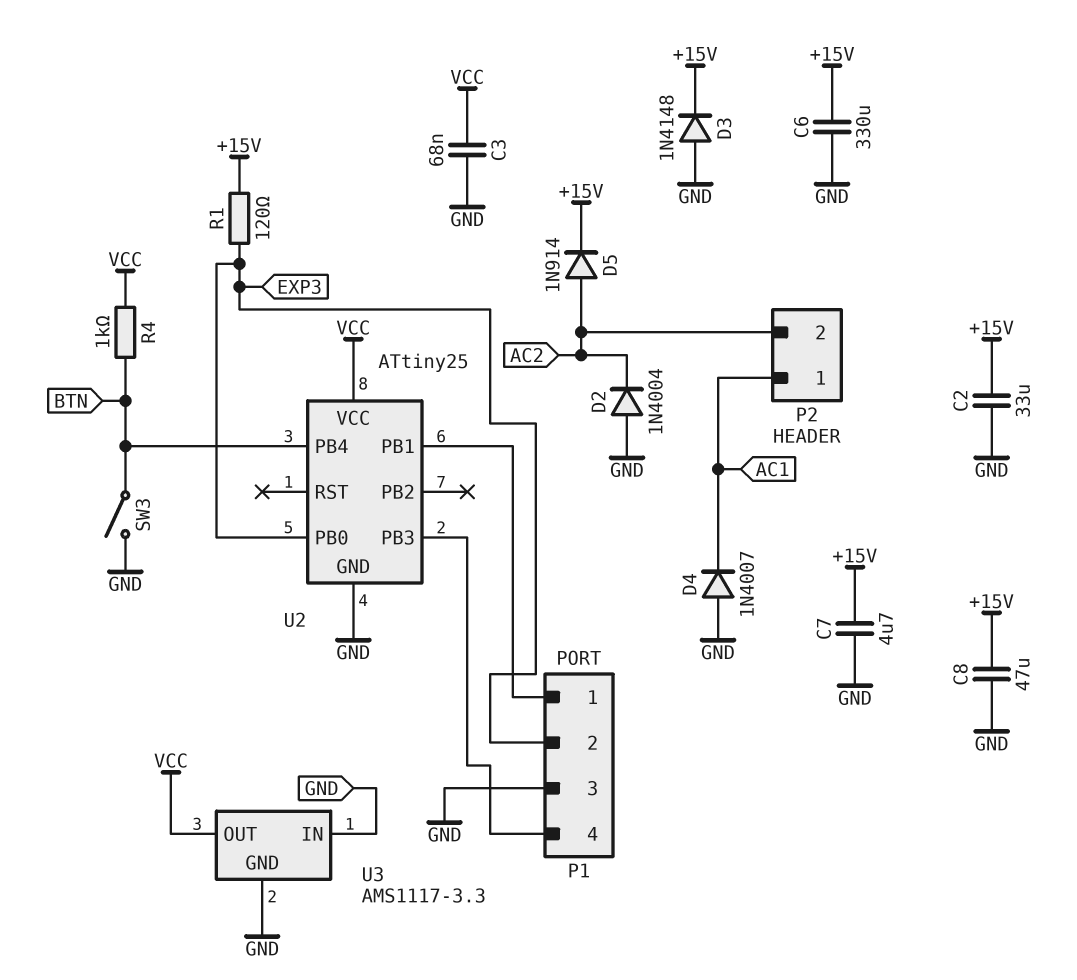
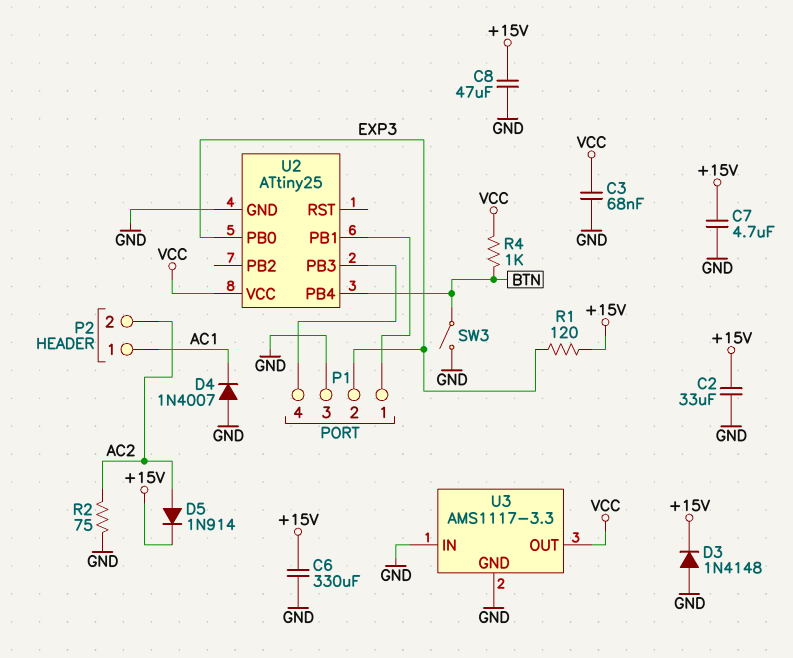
D2: diode 1N4004 (A GND, K AC2) -> none
R2: none -> 75 (AC2, GND)

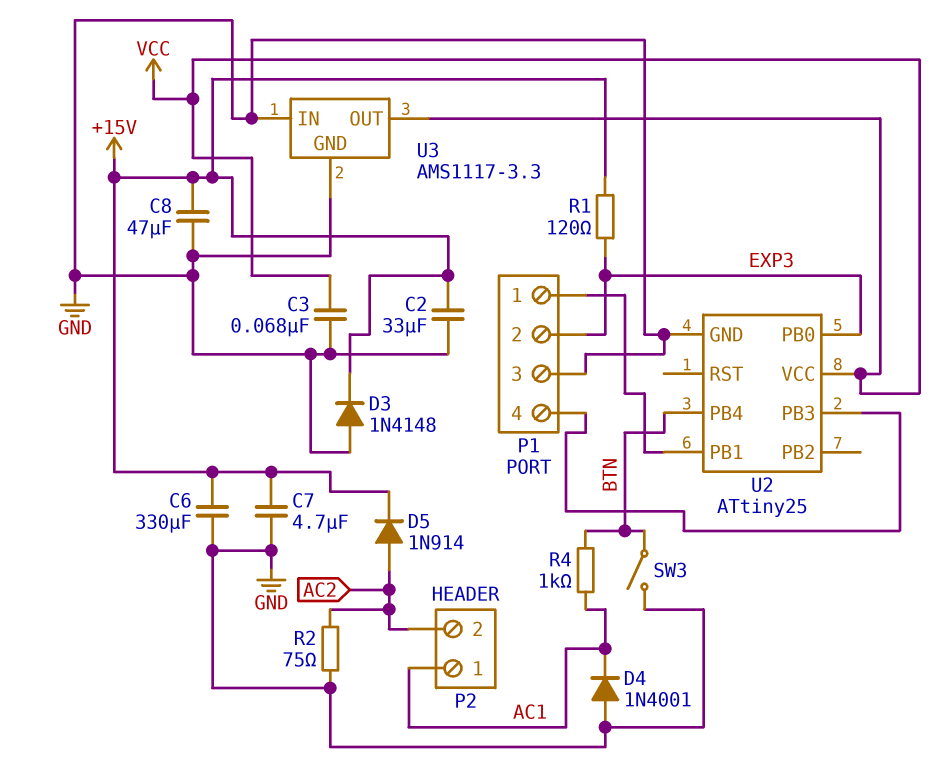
D4: diode 1N4007 (A GND, K AC1) -> diode 1N4001 (A GND, K AC1)
R4: 1k (BTN, VCC) -> 1k (AC1, BTN)

